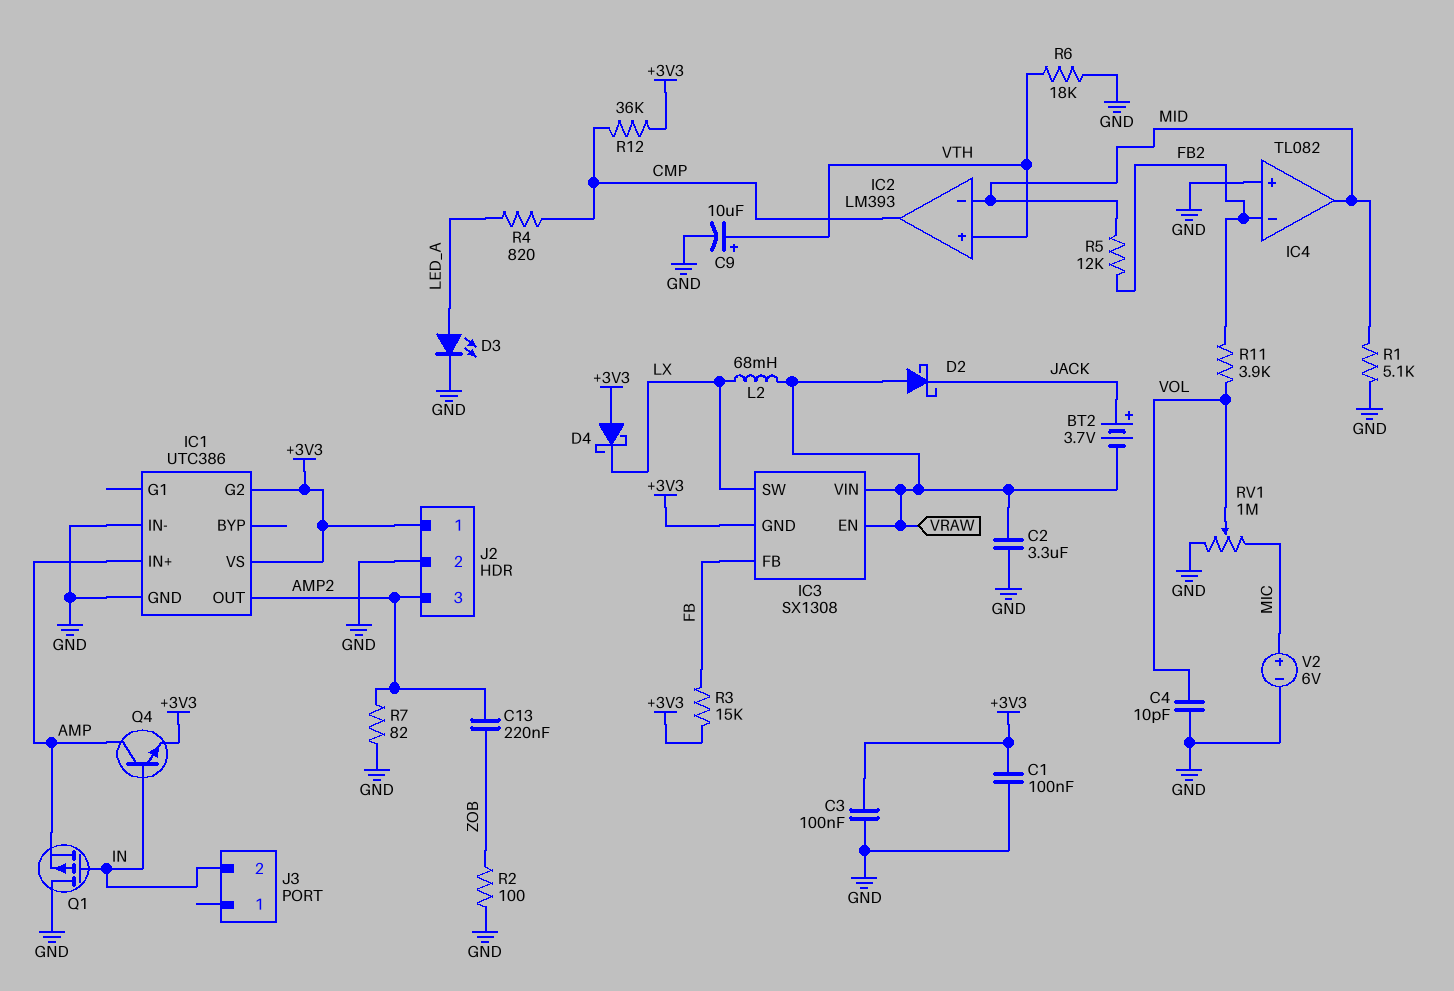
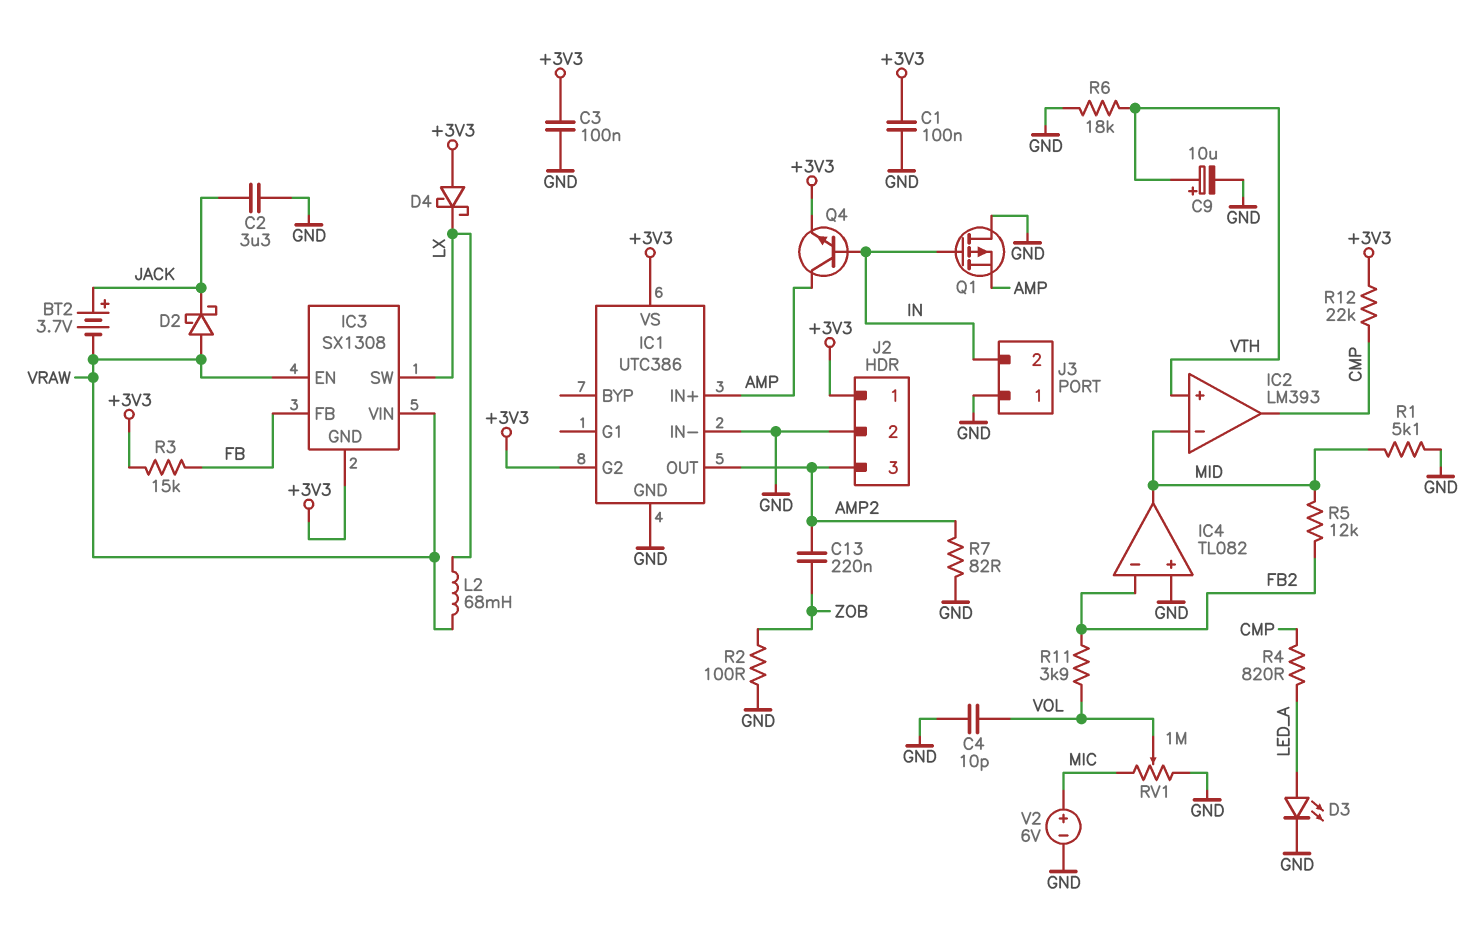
C2: 3.3uF (GND, VRAW) -> 3.3uF (GND, JACK)
J3 pin 1: none -> GND
R12: 36k (+3V3, CMP) -> 22k (+3V3, CMP)

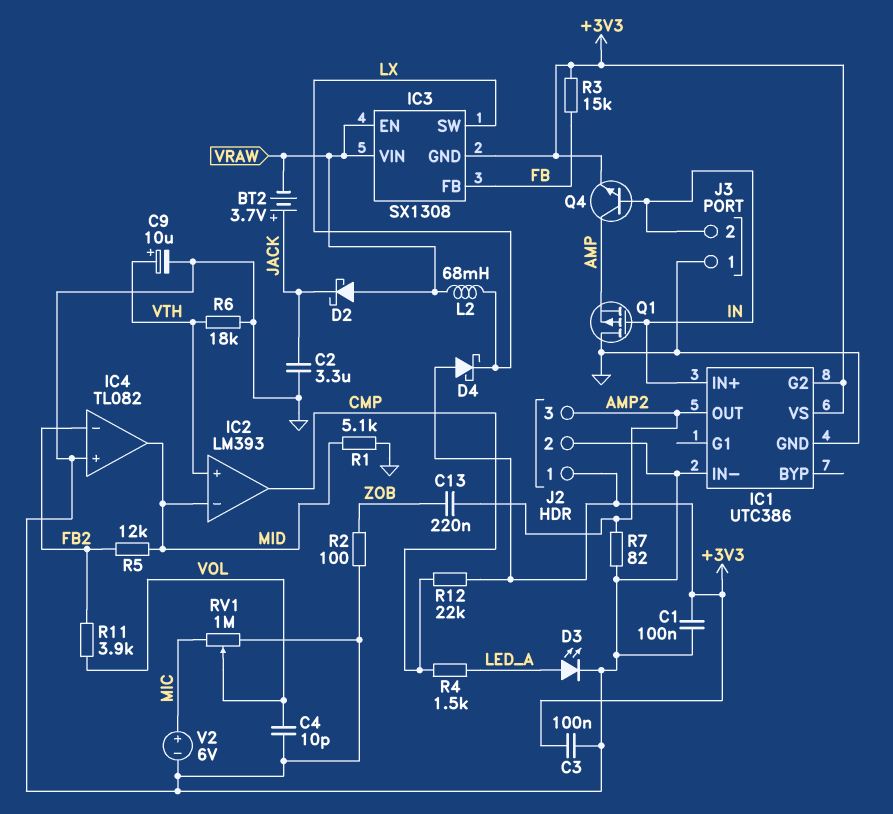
IC1 pin IN+: AMP -> IN
R4: 820 (CMP, LED_A) -> 1.5k (CMP, LED_A)

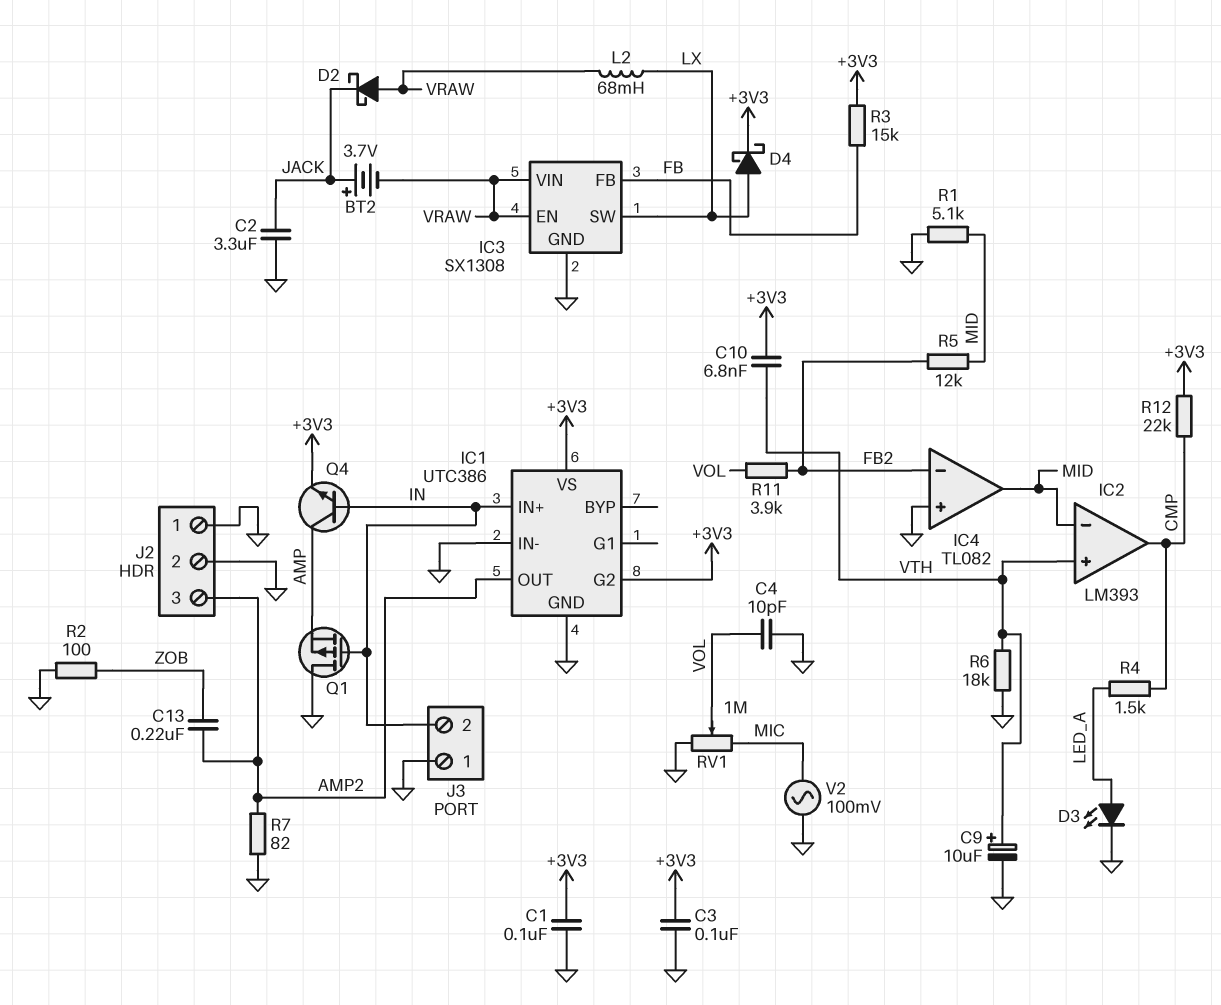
C10: none -> 6.8nF (+3V3, VTH)
D4: schottky (A +3V3, K LX) -> schottky (A LX, K +3V3)
IC3 pin GND: +3V3 -> GND
J2 pin 1: +3V3 -> GND
V2: 6V (plus MIC, minus GND) -> AC 100mV (GND, MIC)

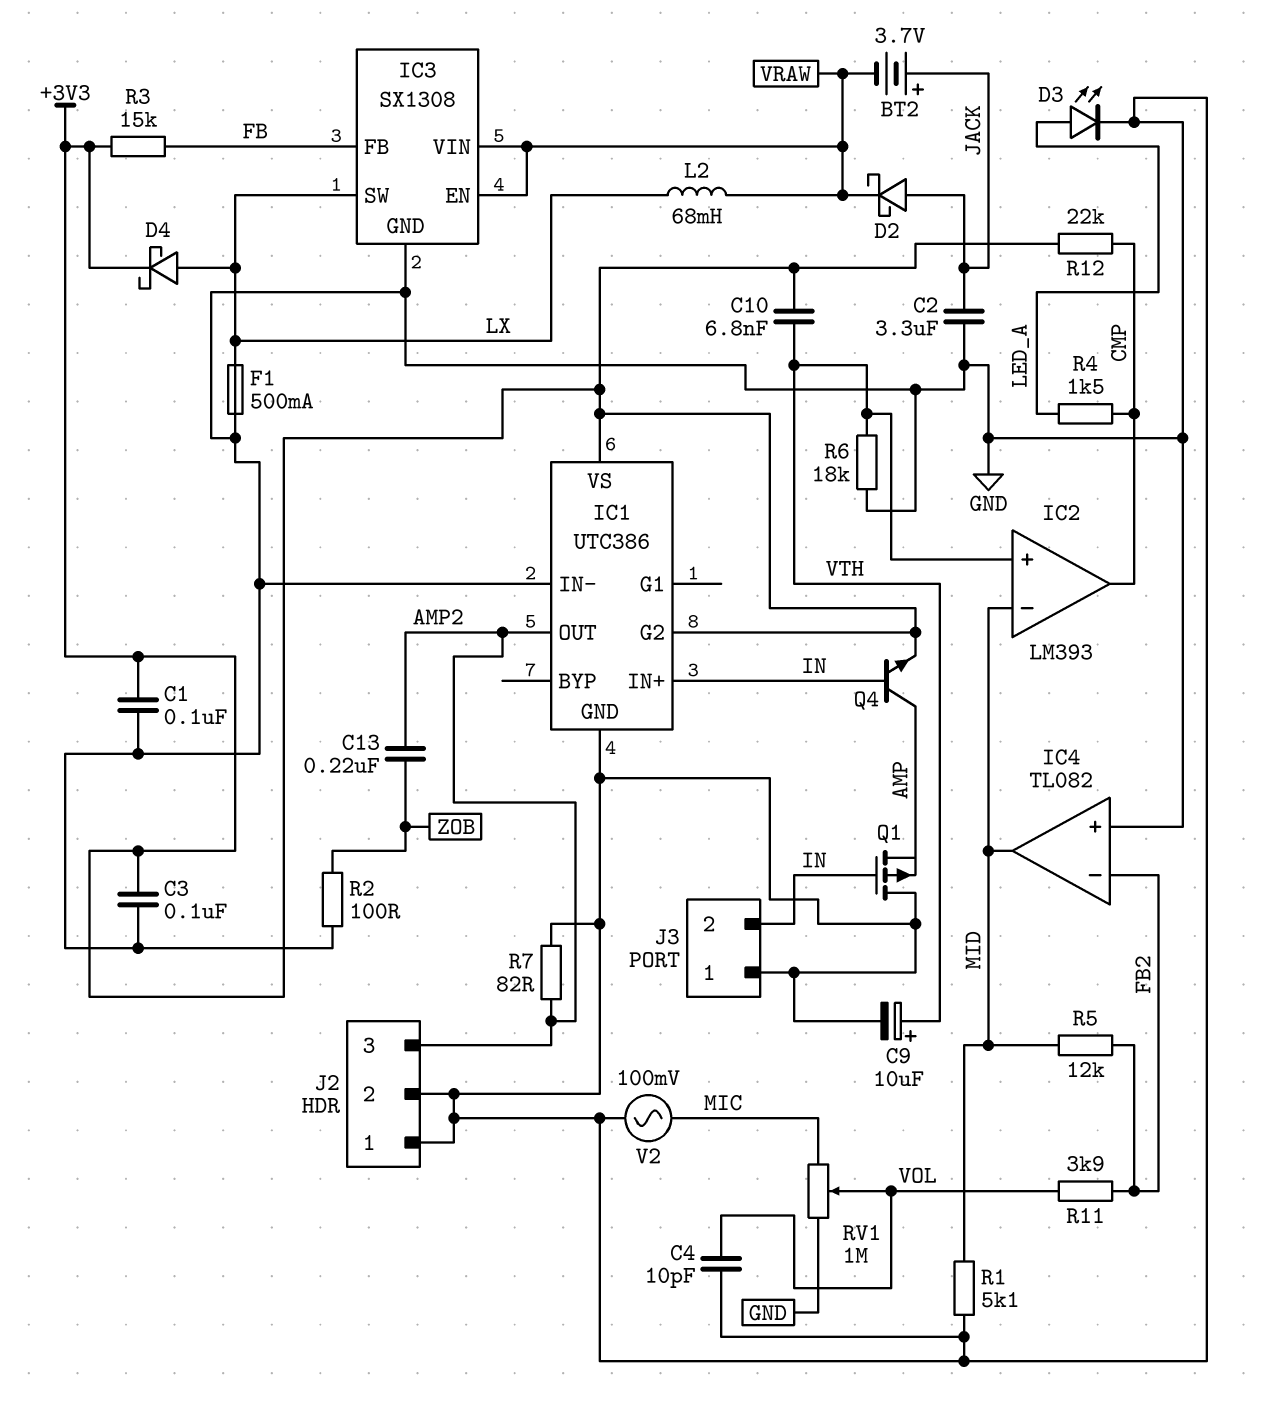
D2: schottky (A VRAW, K JACK) -> schottky (A JACK, K VRAW)
F1: none -> 500mA (GND, LX)

